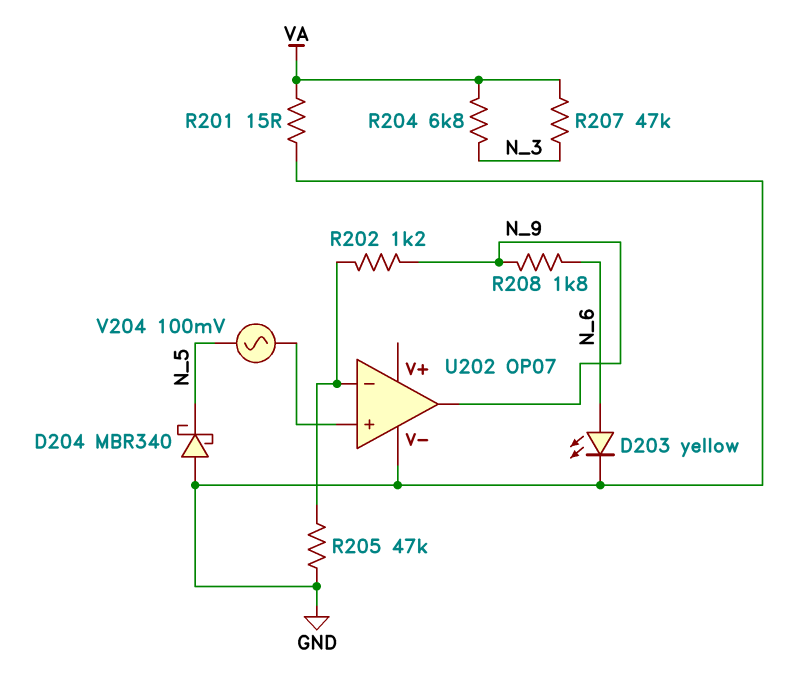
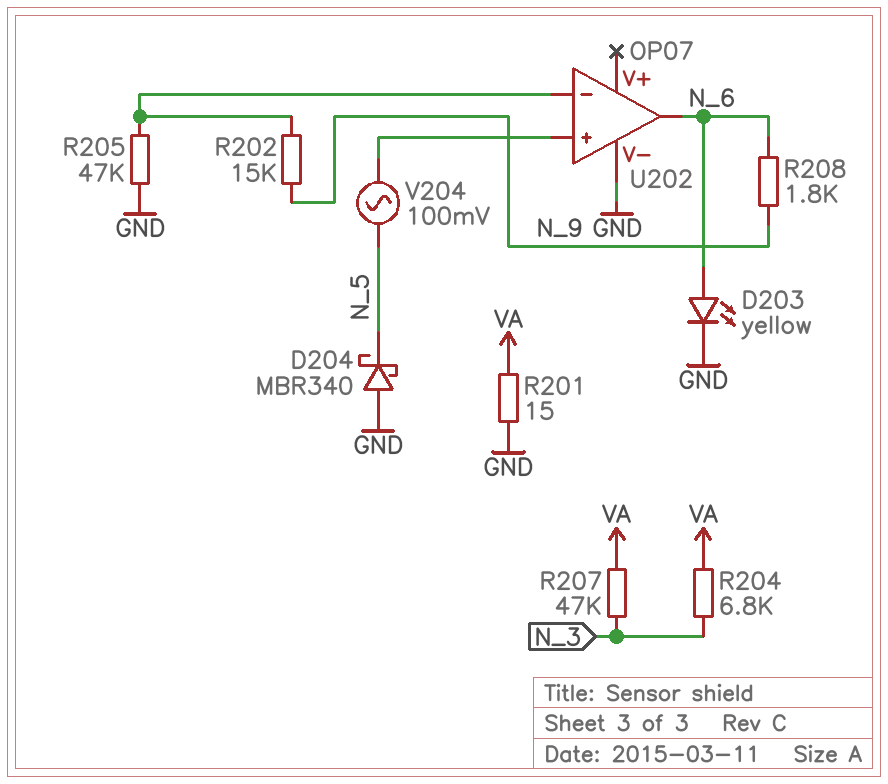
R202: 1.2k (N_9, U202/in-) -> 15k (N_9, U202/in-)
U202 pin out: N_9 -> N_6

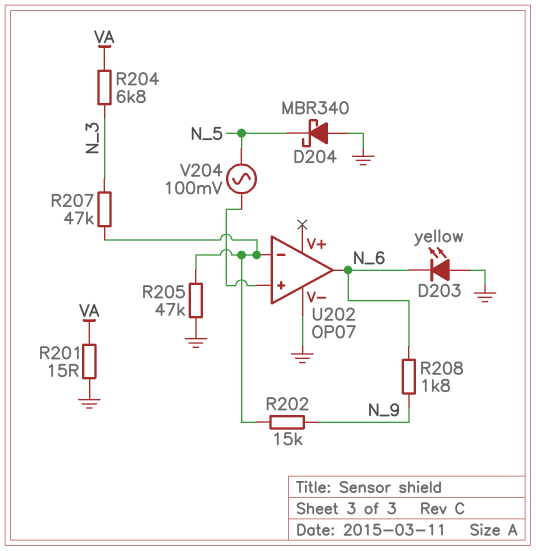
D203: LED yellow (A N_6, K GND) -> LED yellow (A GND, K N_6)
R207: 47k (N_3, VA) -> 47k (N_3, U202/in-)

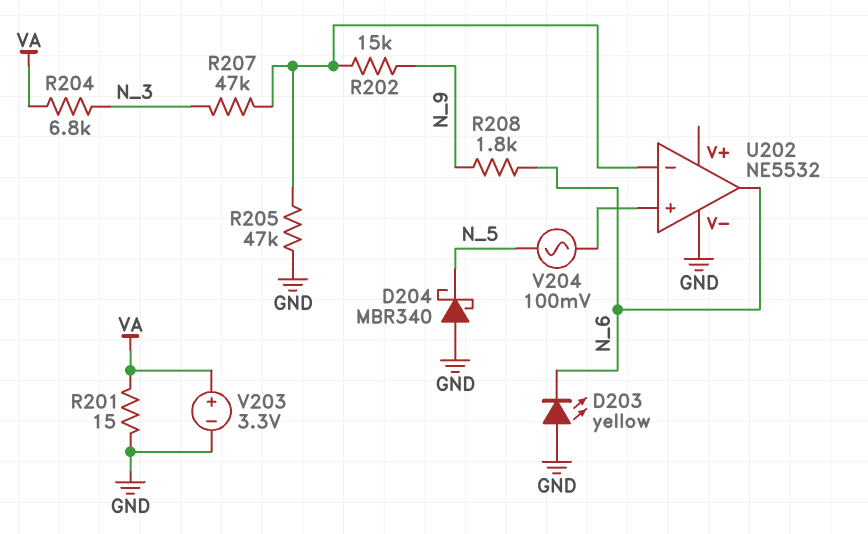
U202: OP07 -> NE5532
V203: none -> 3.3V (plus VA, minus GND)

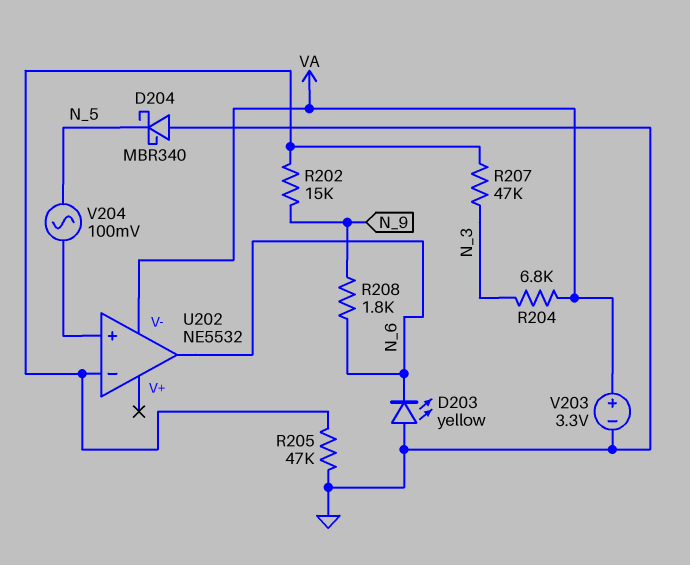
R201: 15 (GND, VA) -> none
U202 pin V-: GND -> VA

